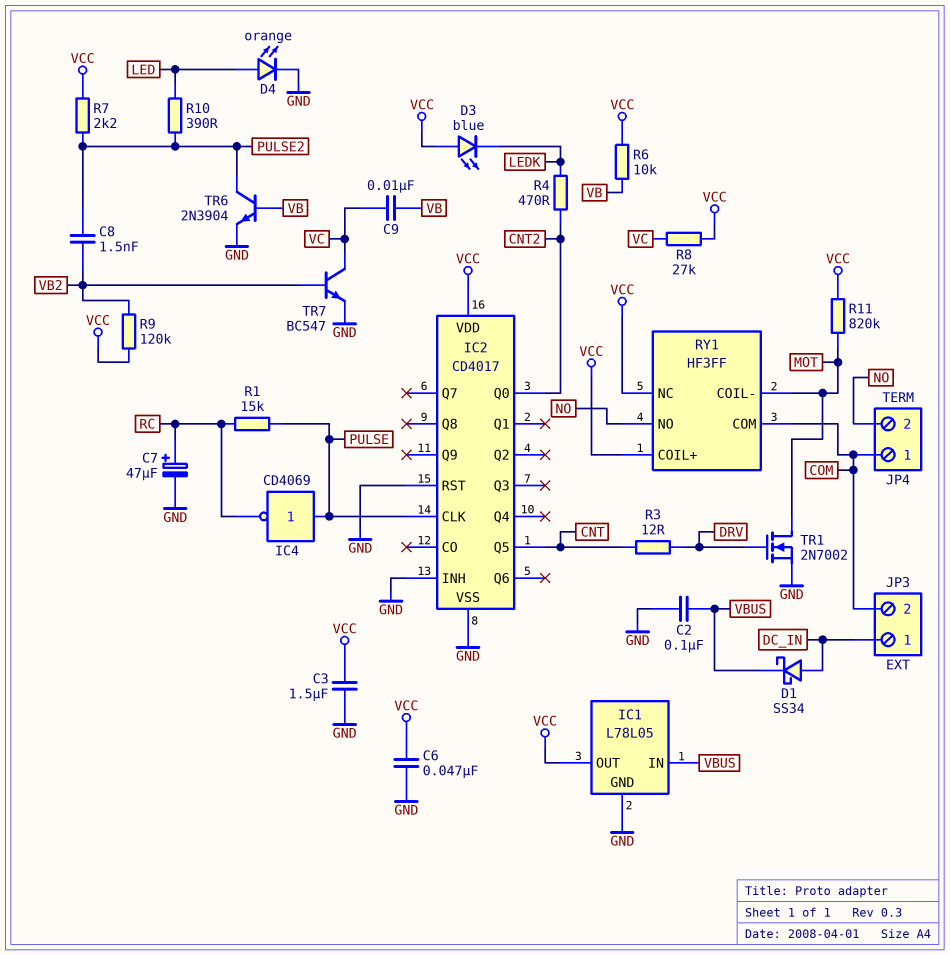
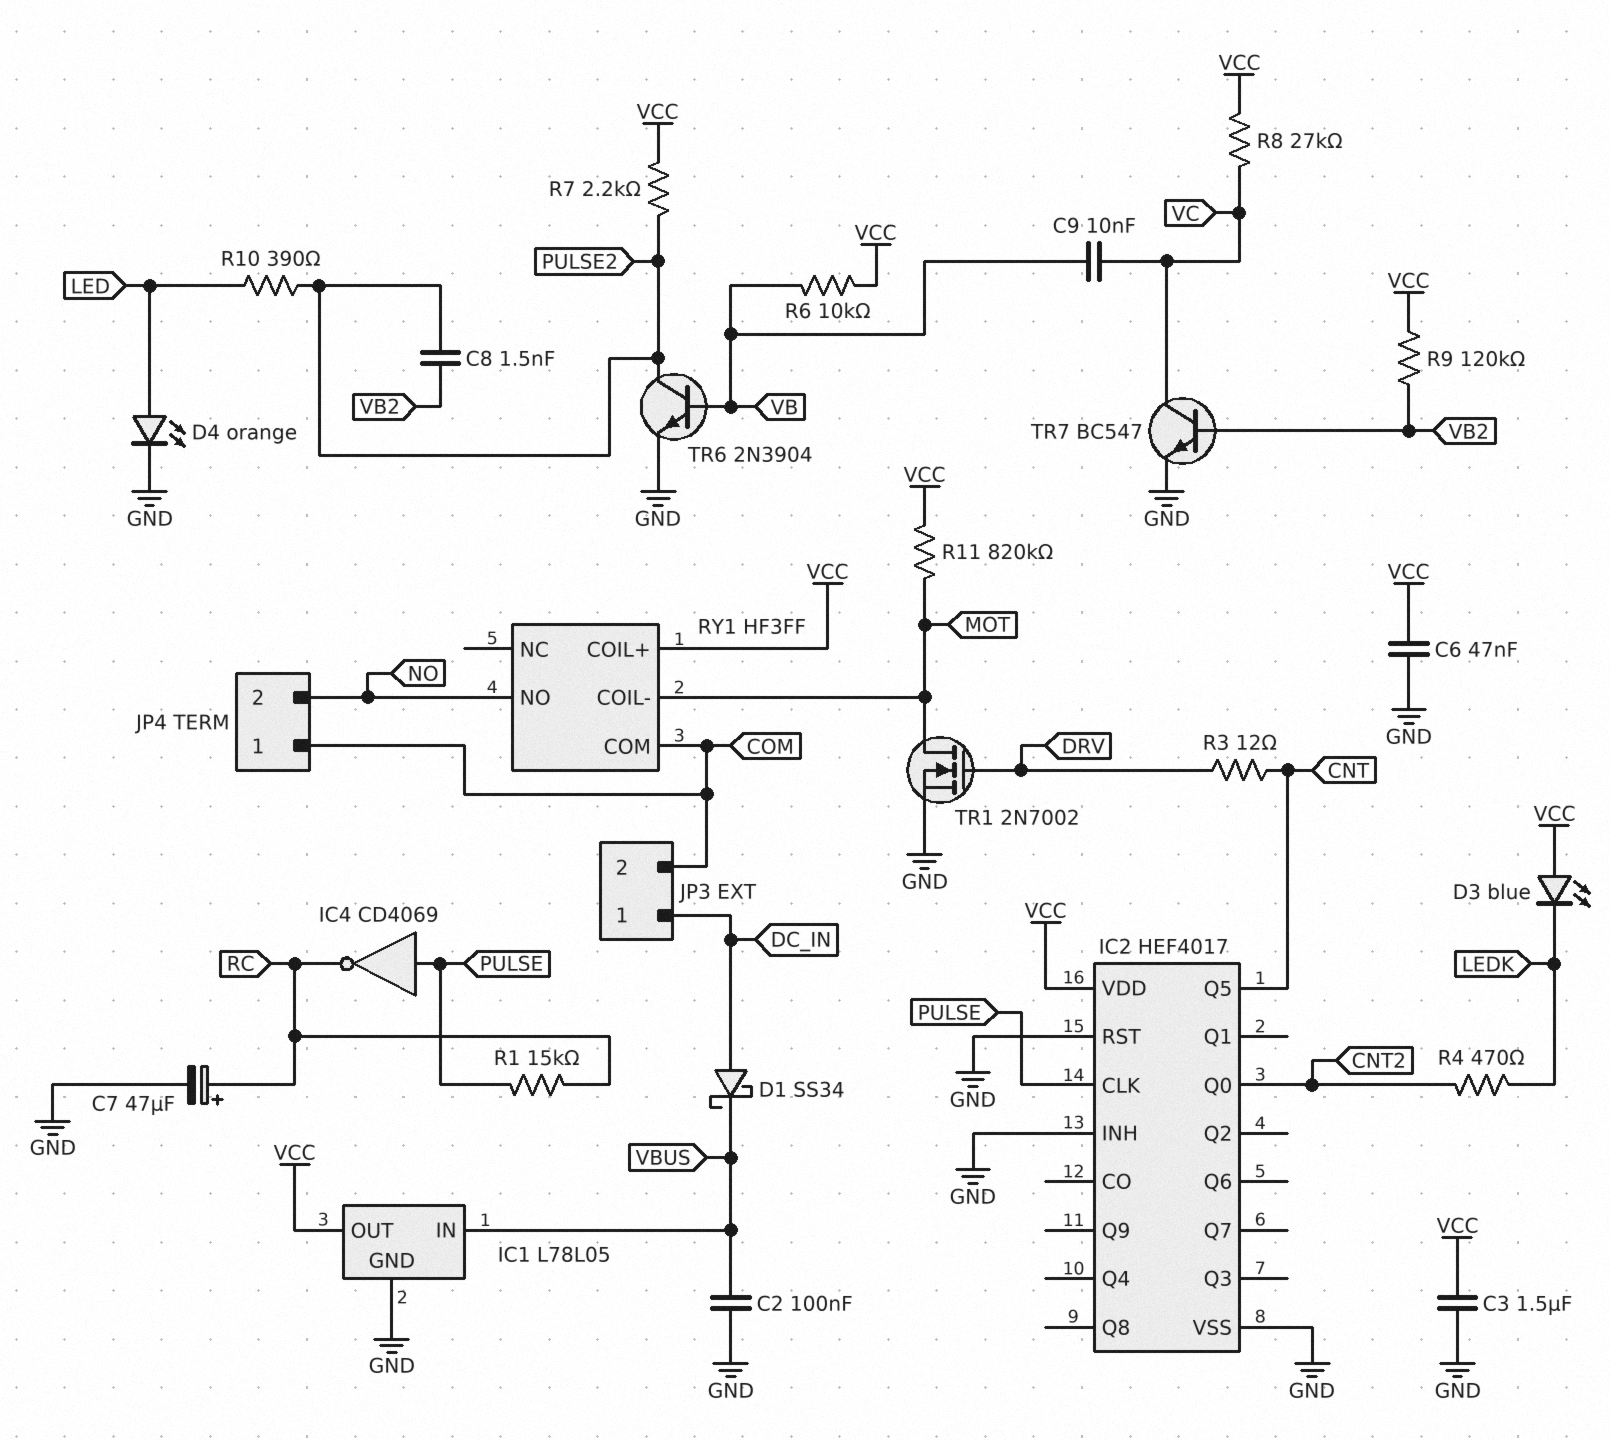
IC2: CD4017 -> HEF4017
RY1 pin NC: VCC -> none

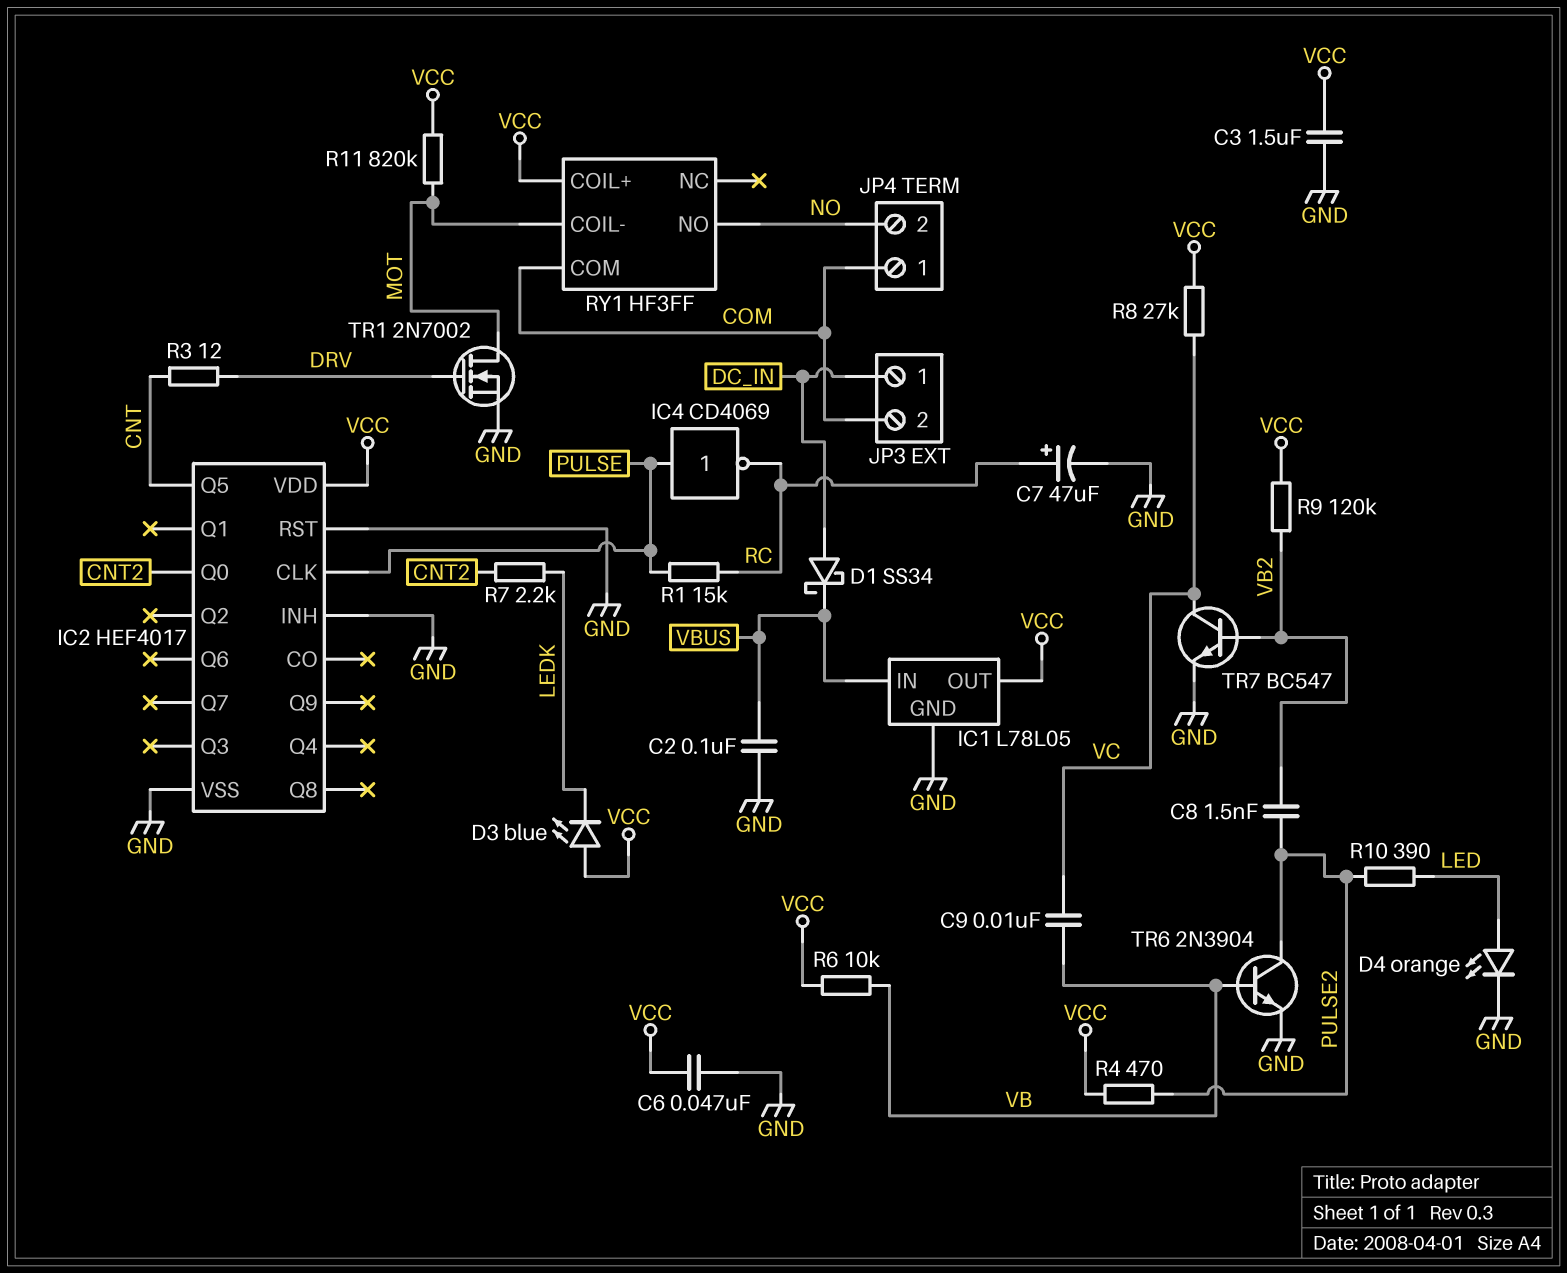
R4: 470 (CNT2, LEDK) -> 470 (PULSE2, VCC)
R7: 2.2k (PULSE2, VCC) -> 2.2k (CNT2, LEDK)

